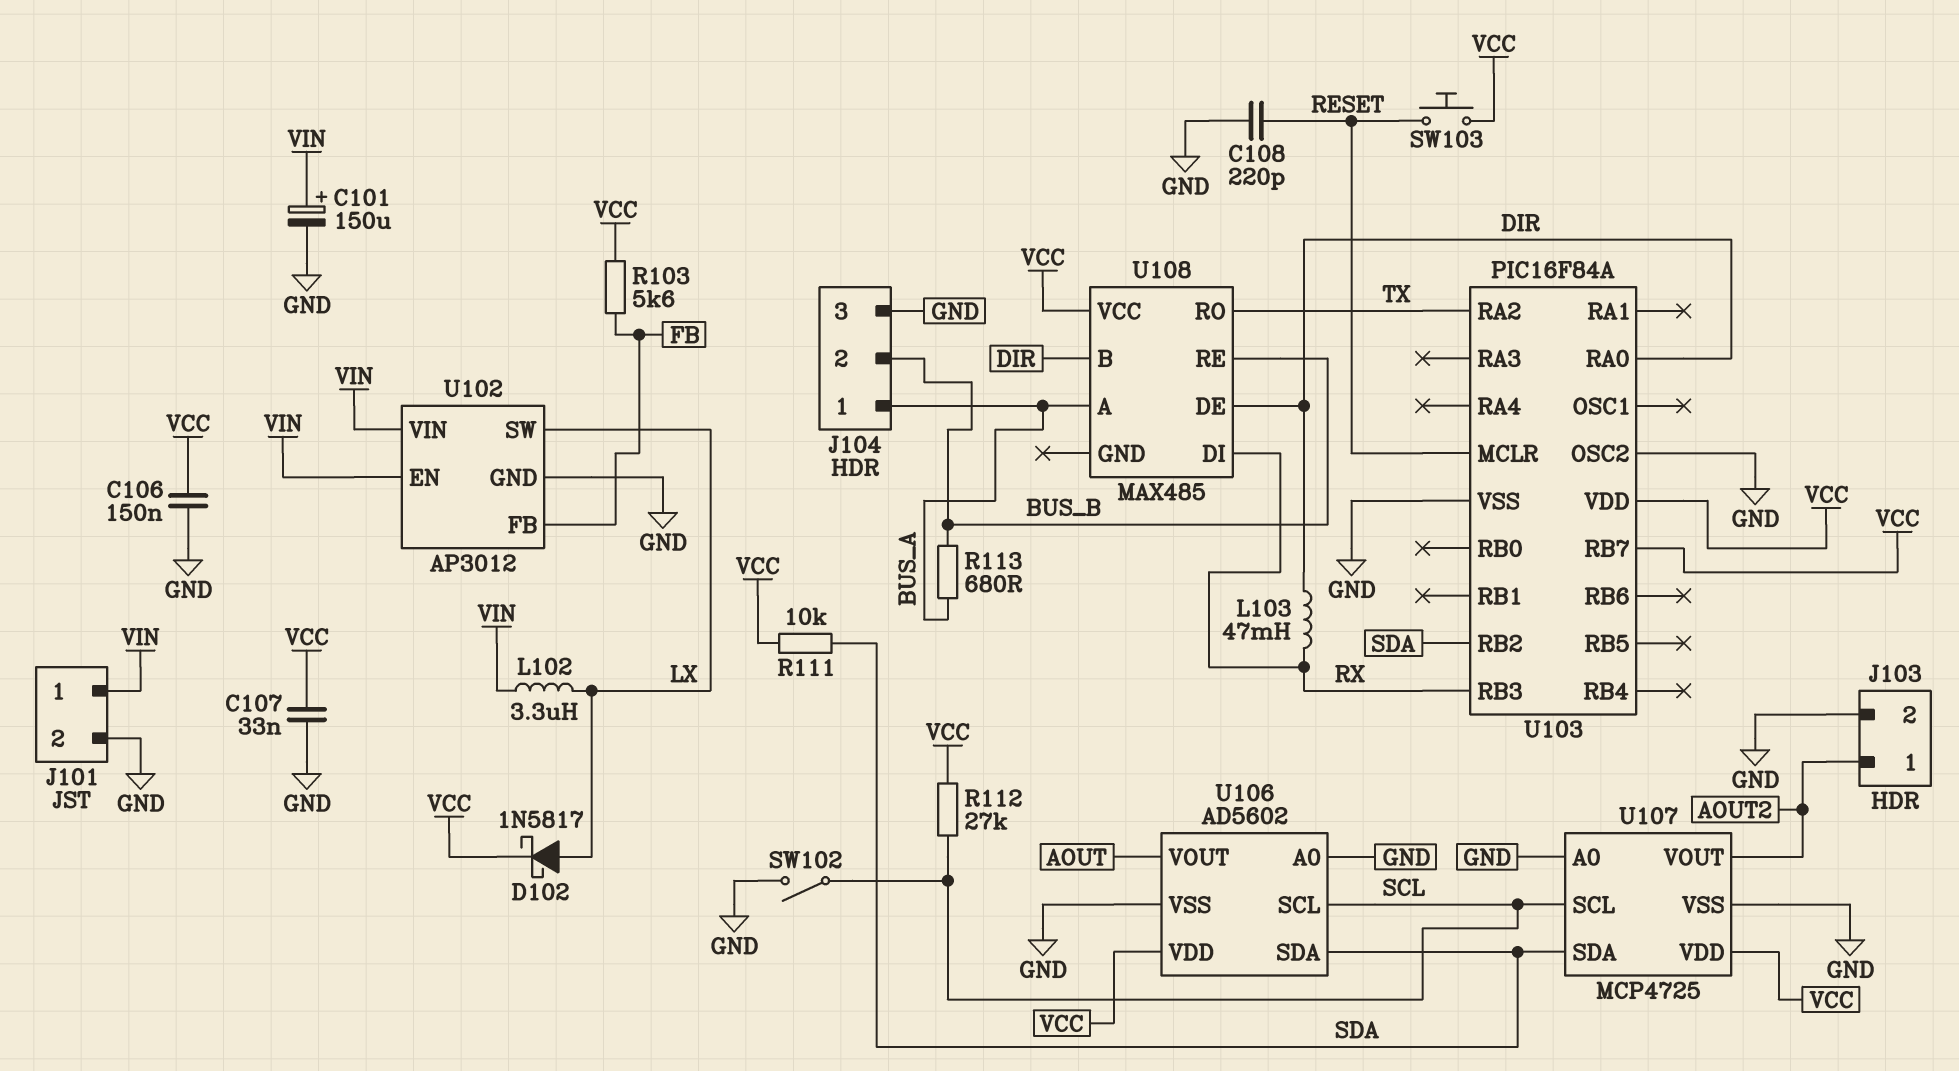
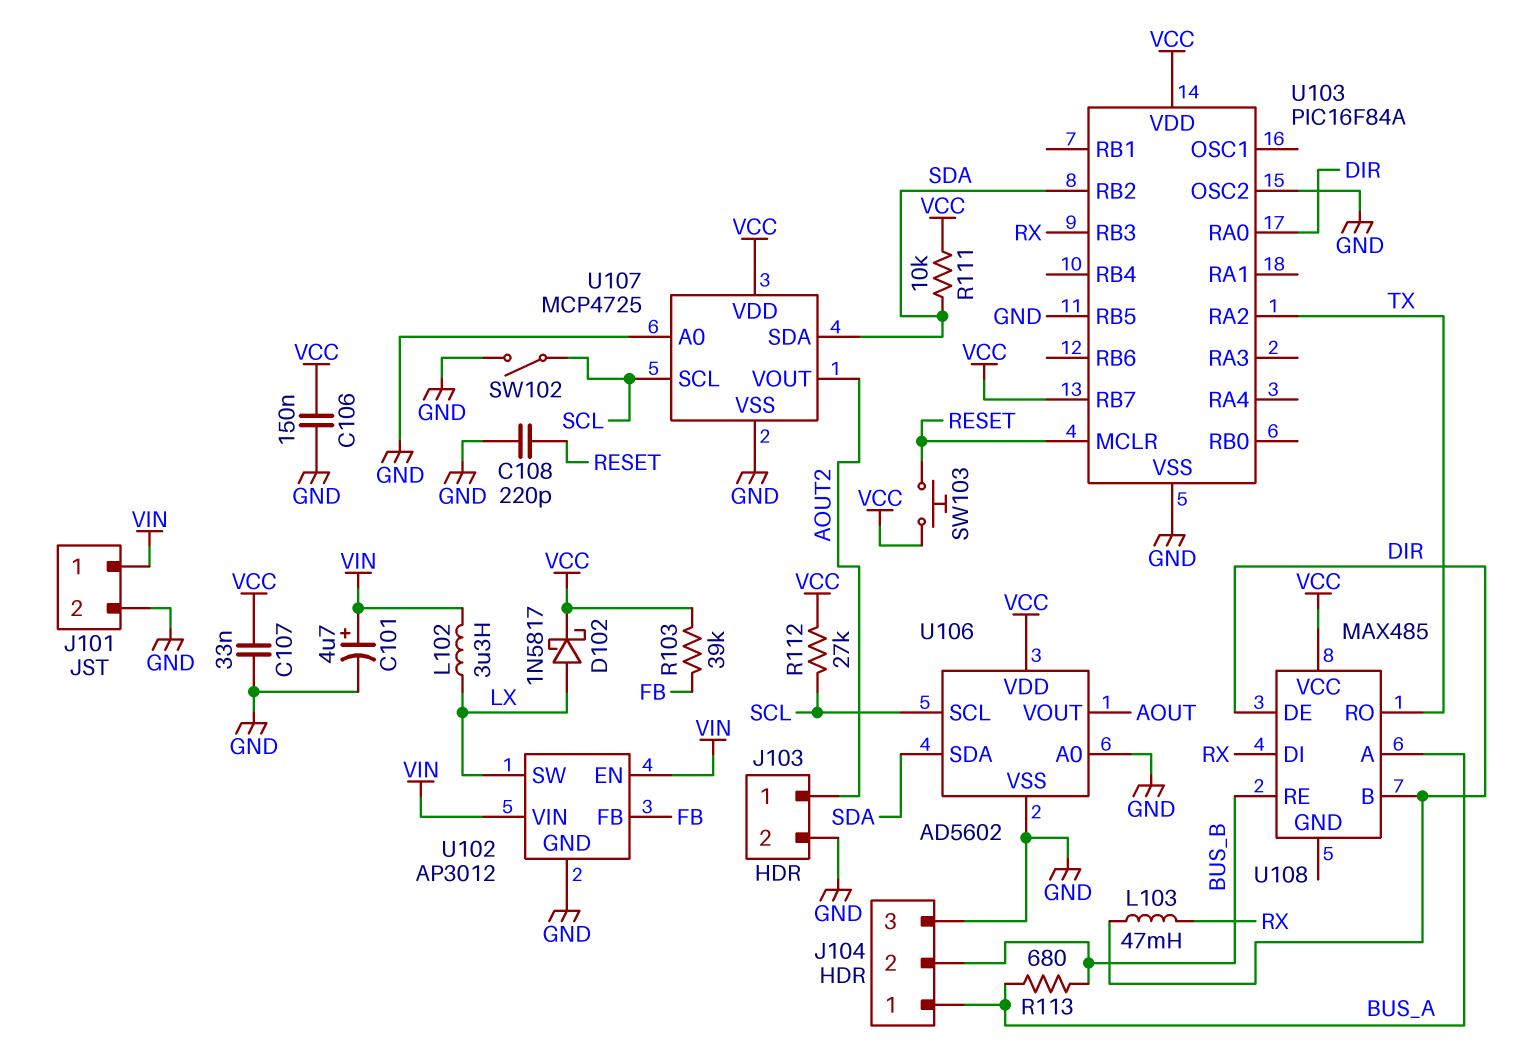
C101: 150uF (plus VIN, minus GND) -> 4.7uF (plus VIN, minus GND)
R103: 5.6k (FB, VCC) -> 39k (FB, VCC)
U103 pin RB5: none -> GND

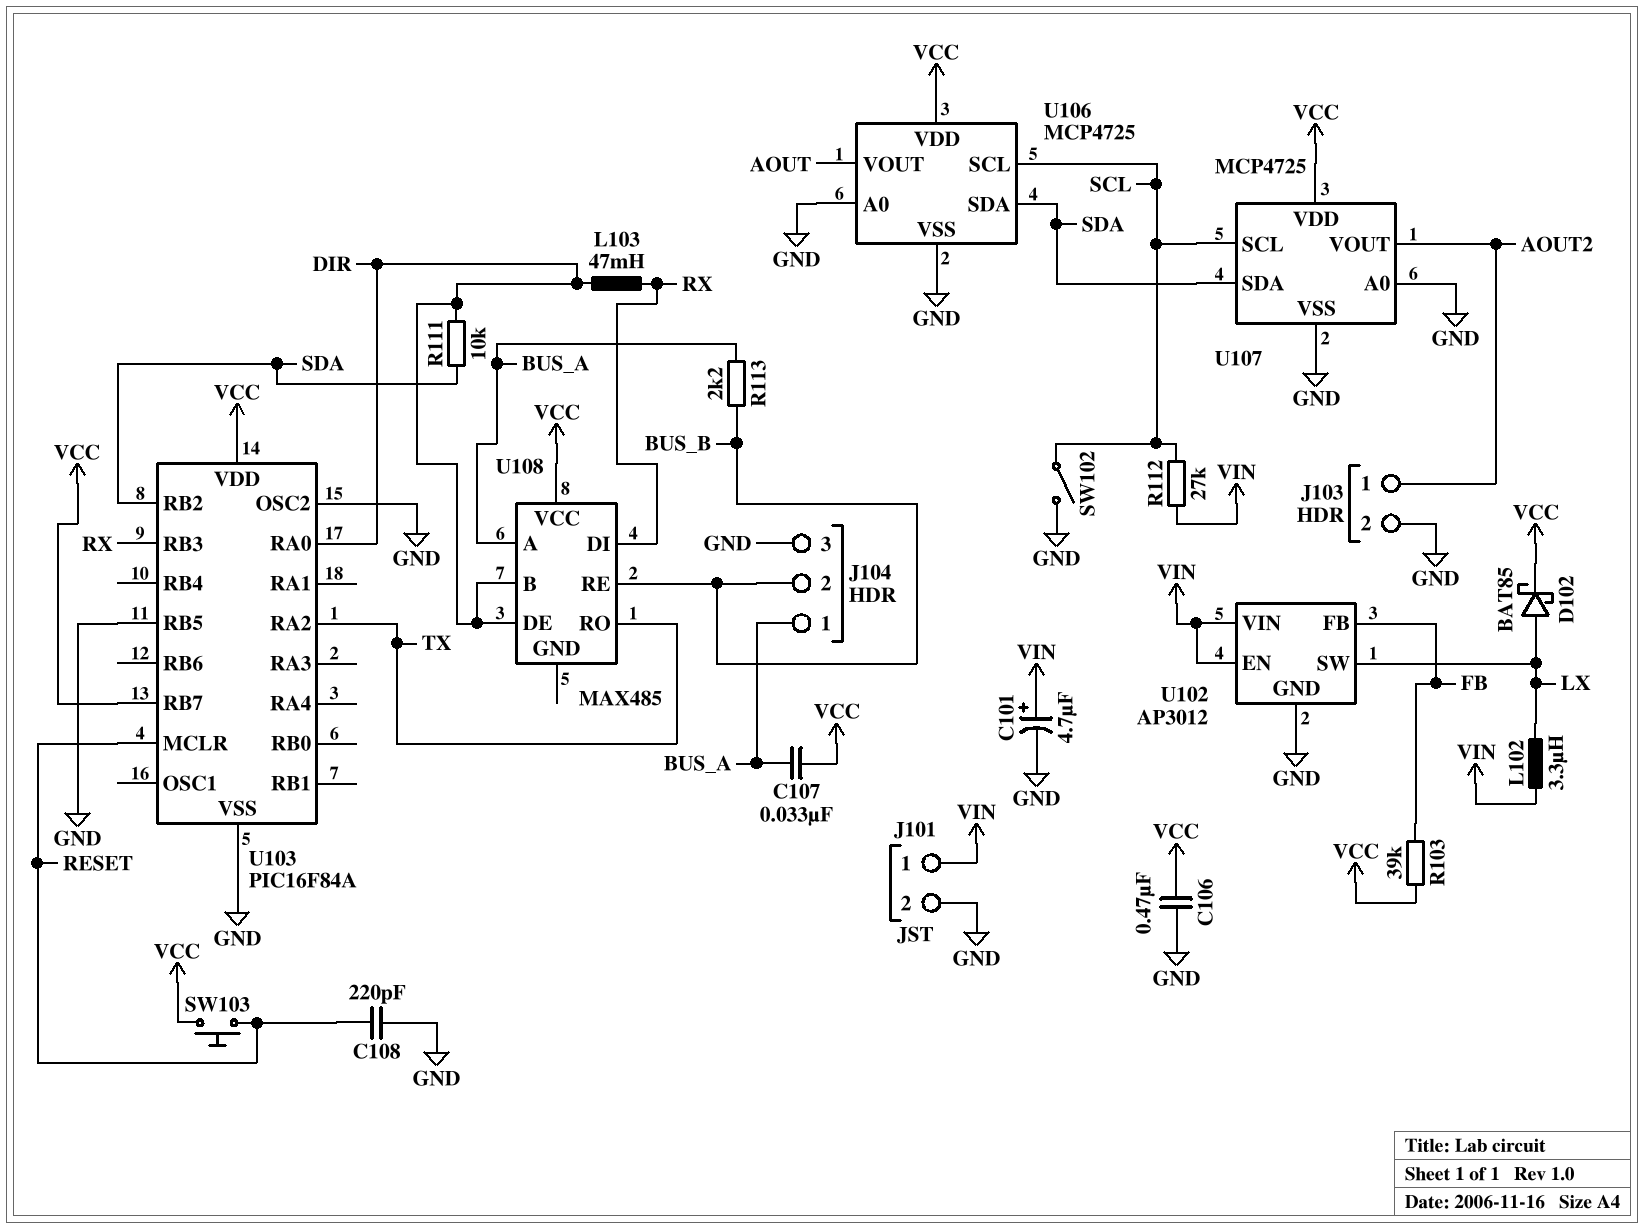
C106: 150nF (GND, VCC) -> 470nF (GND, VCC)
C107: 33nF (GND, VCC) -> 33nF (BUS_A, VCC)
D102: schottky 1N5817 (A LX, K VCC) -> schottky BAT85 (A LX, K VCC)
R111: 10k (SDA, VCC) -> 10k (DIR, SDA)
R112: 27k (SCL, VCC) -> 27k (SCL, VIN)
R113: 680 (BUS_A, BUS_B) -> 2.2k (BUS_A, BUS_B)
U106: AD5602 -> MCP4725

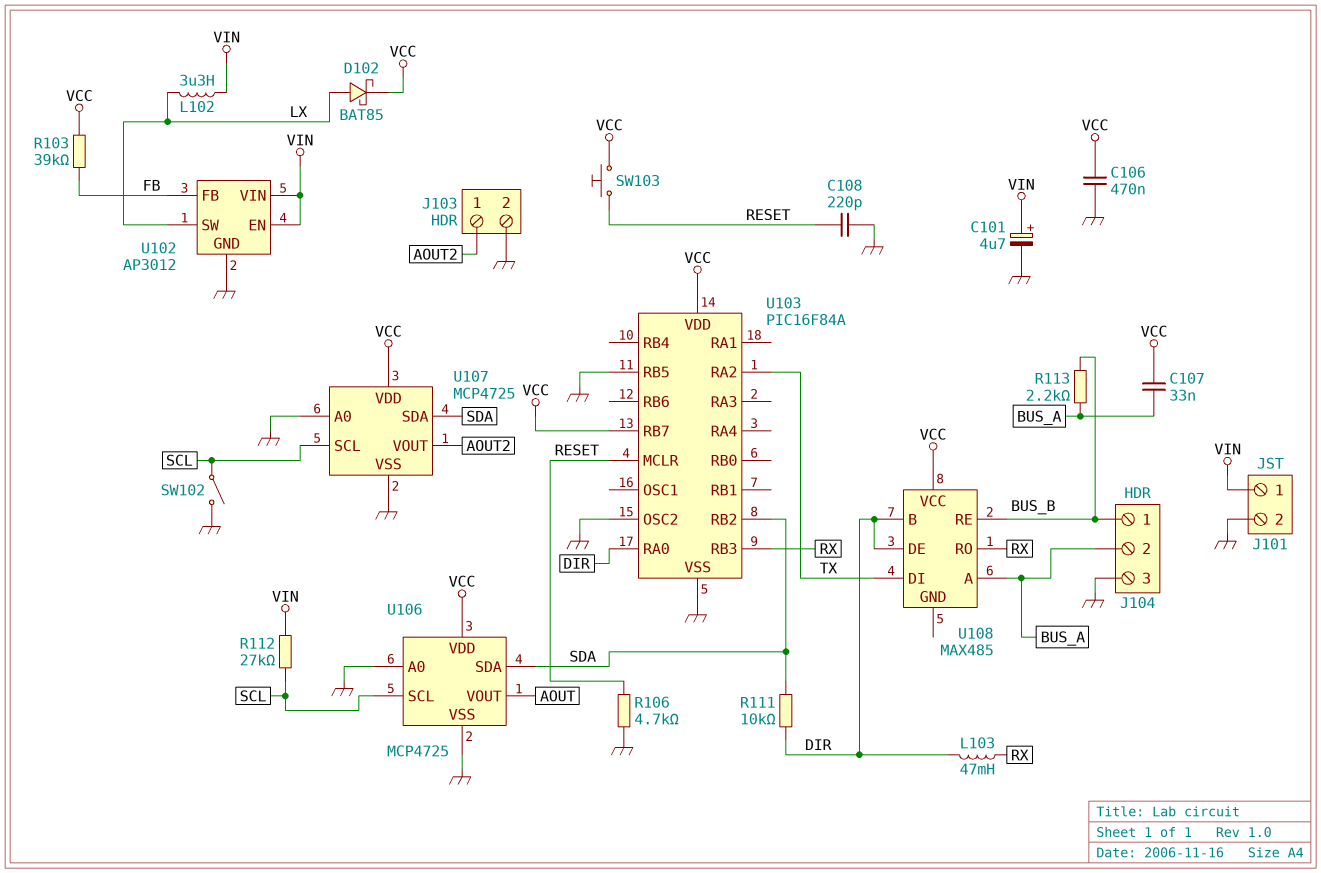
J104 pin 1: BUS_A -> BUS_B
J104 pin 2: BUS_B -> BUS_A
R106: none -> 4.7k (GND, RESET)
U108 pin DI: RX -> TX
U108 pin RO: TX -> RX

